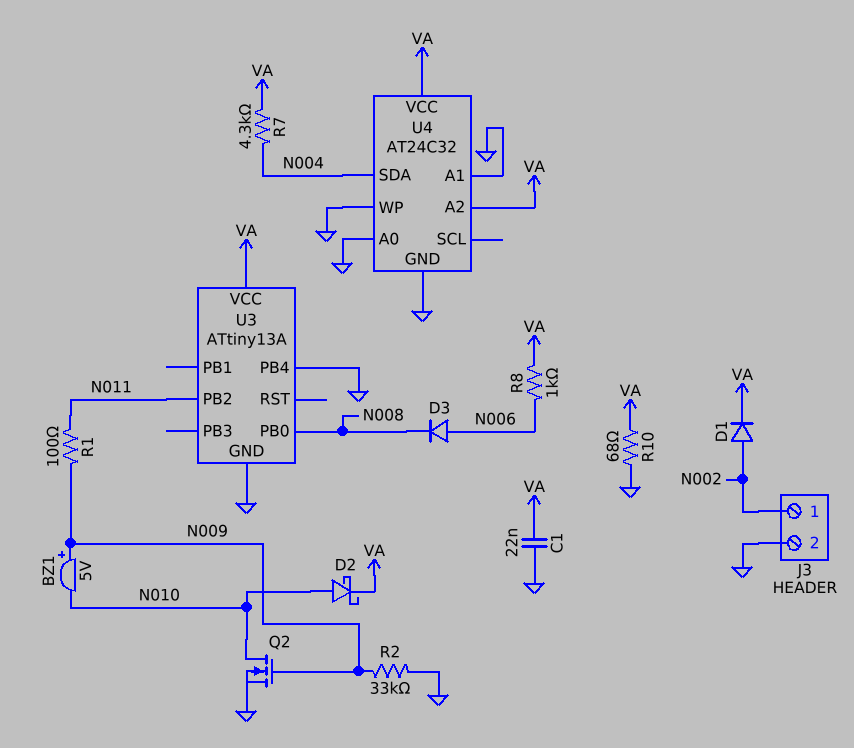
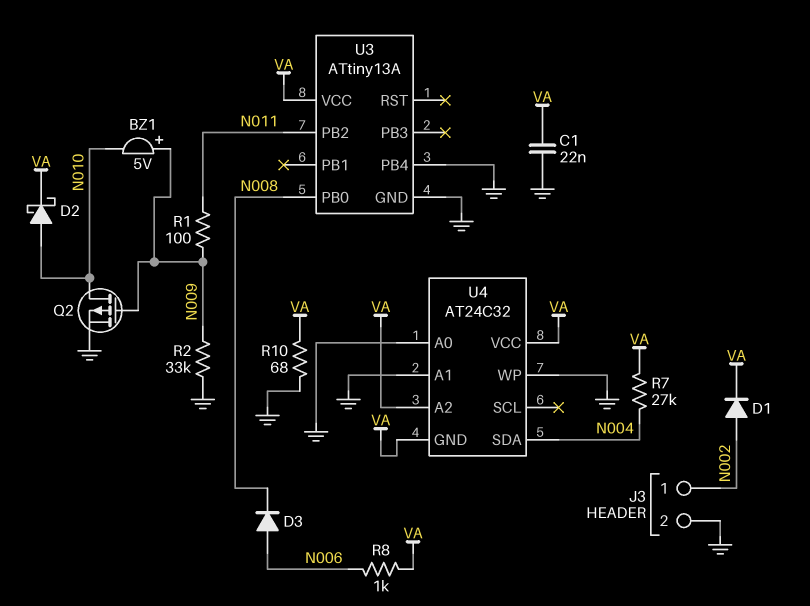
Q2: NMOS (G N009, D N010, S GND) -> PMOS (G N009, D N010, S GND)
R7: 4.3k (N004, VA) -> 27k (N004, VA)
U4 pin GND: GND -> VA

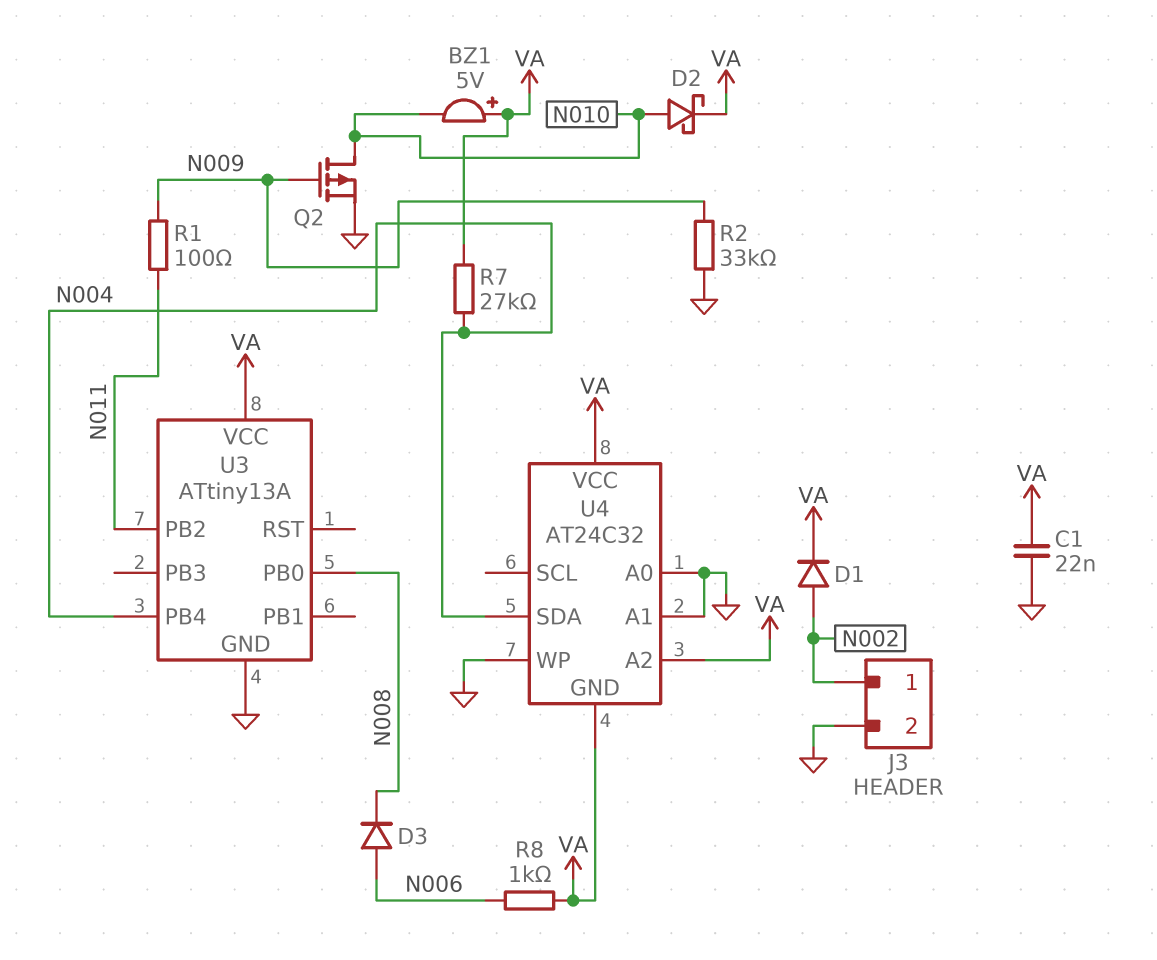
BZ1: buzzer 5V (plus N009, minus N010) -> buzzer 5V (plus VA, minus N010)
R10: 68 (GND, VA) -> none
U3 pin PB4: GND -> N004

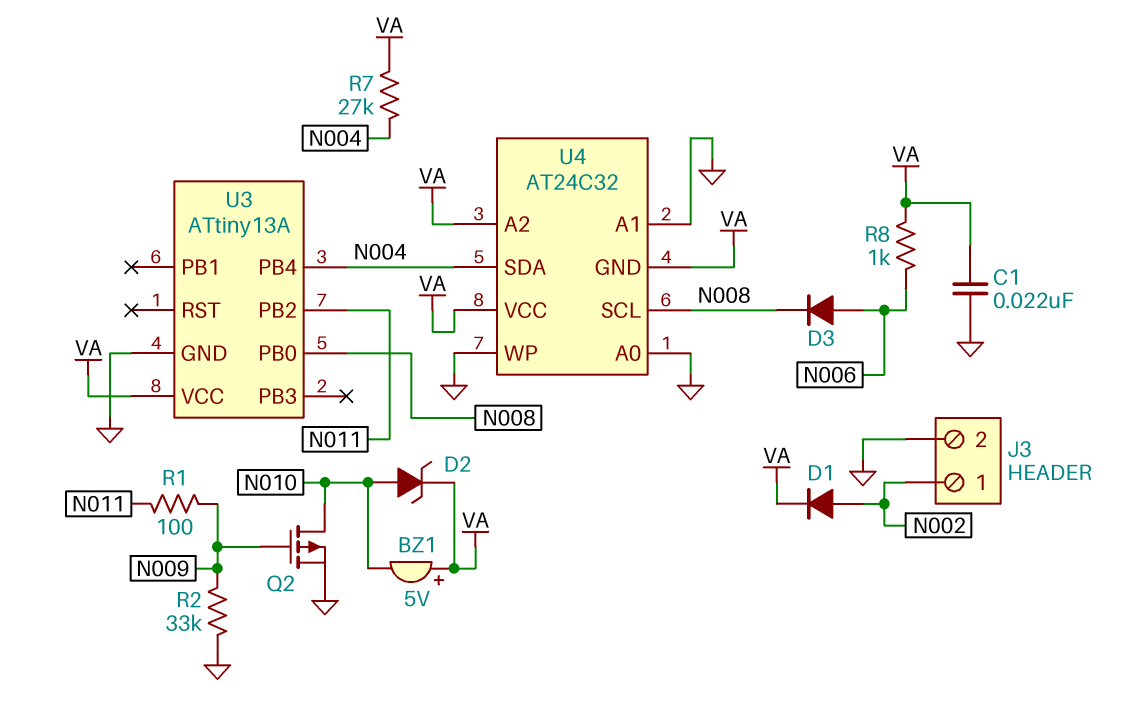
D2: schottky (A N010, K VA) -> zener (A N010, K VA)
U4 pin SCL: none -> N008

